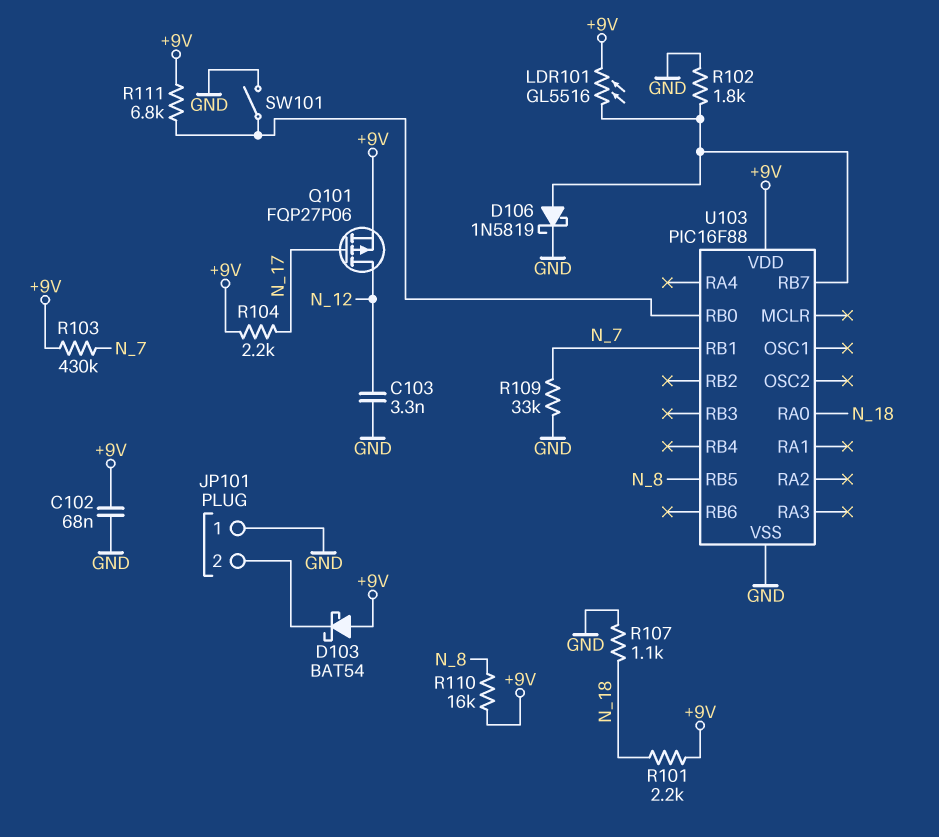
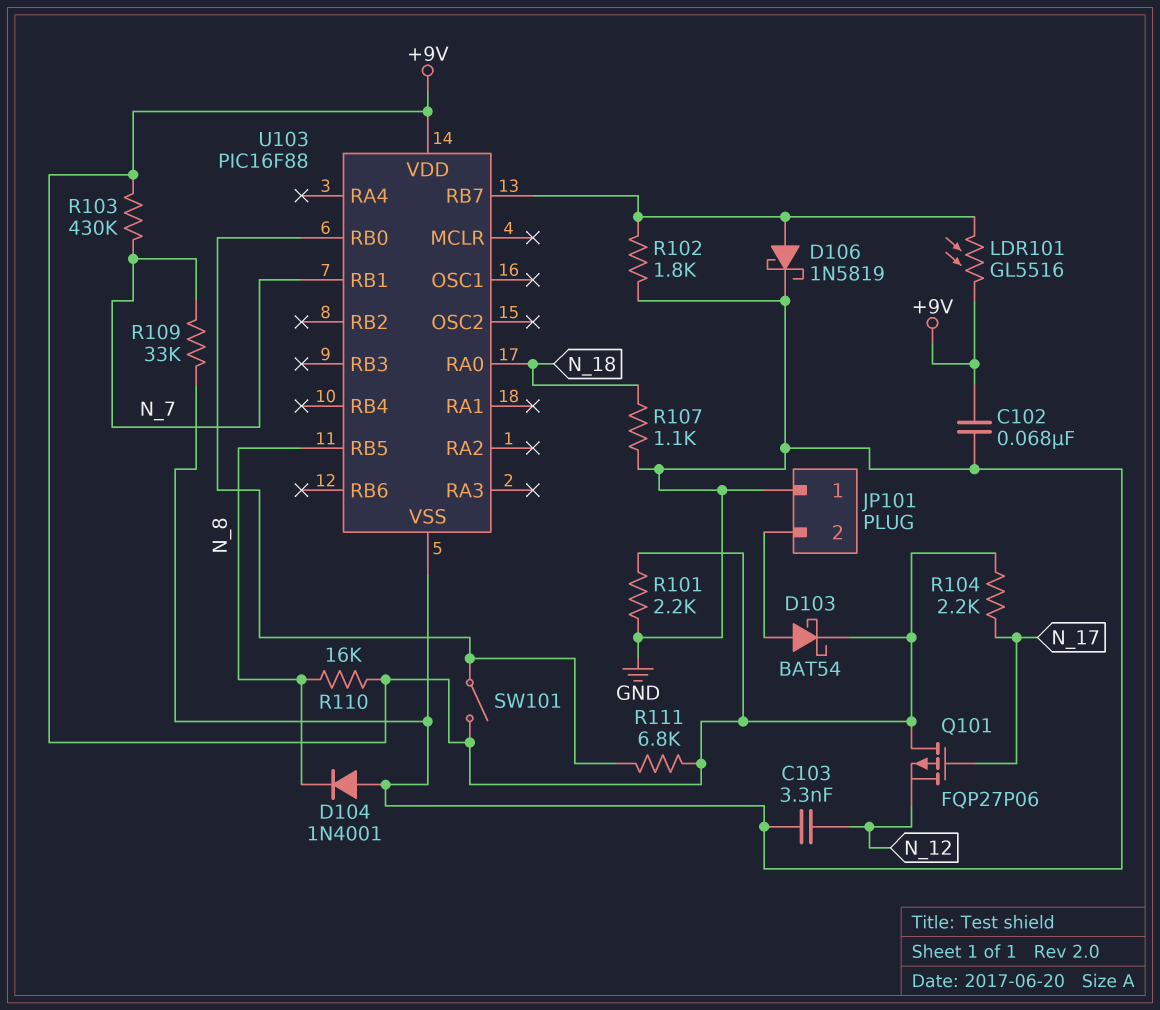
D103: schottky BAT54 (A +9V, K JP101/2) -> schottky BAT54 (A JP101/2, K +9V)
D104: none -> diode 1N4001 (A GND, K N_8)
Q101: PMOS FQP27P06 (G N_17, D N_12, S +9V) -> PMOS FQP27P06 (G N_17, D +9V, S N_12)
R101: 2.2k (+9V, N_18) -> 2.2k (+9V, GND)
SW101: switch (GND, U103/RB0) -> switch (+9V, U103/RB0)

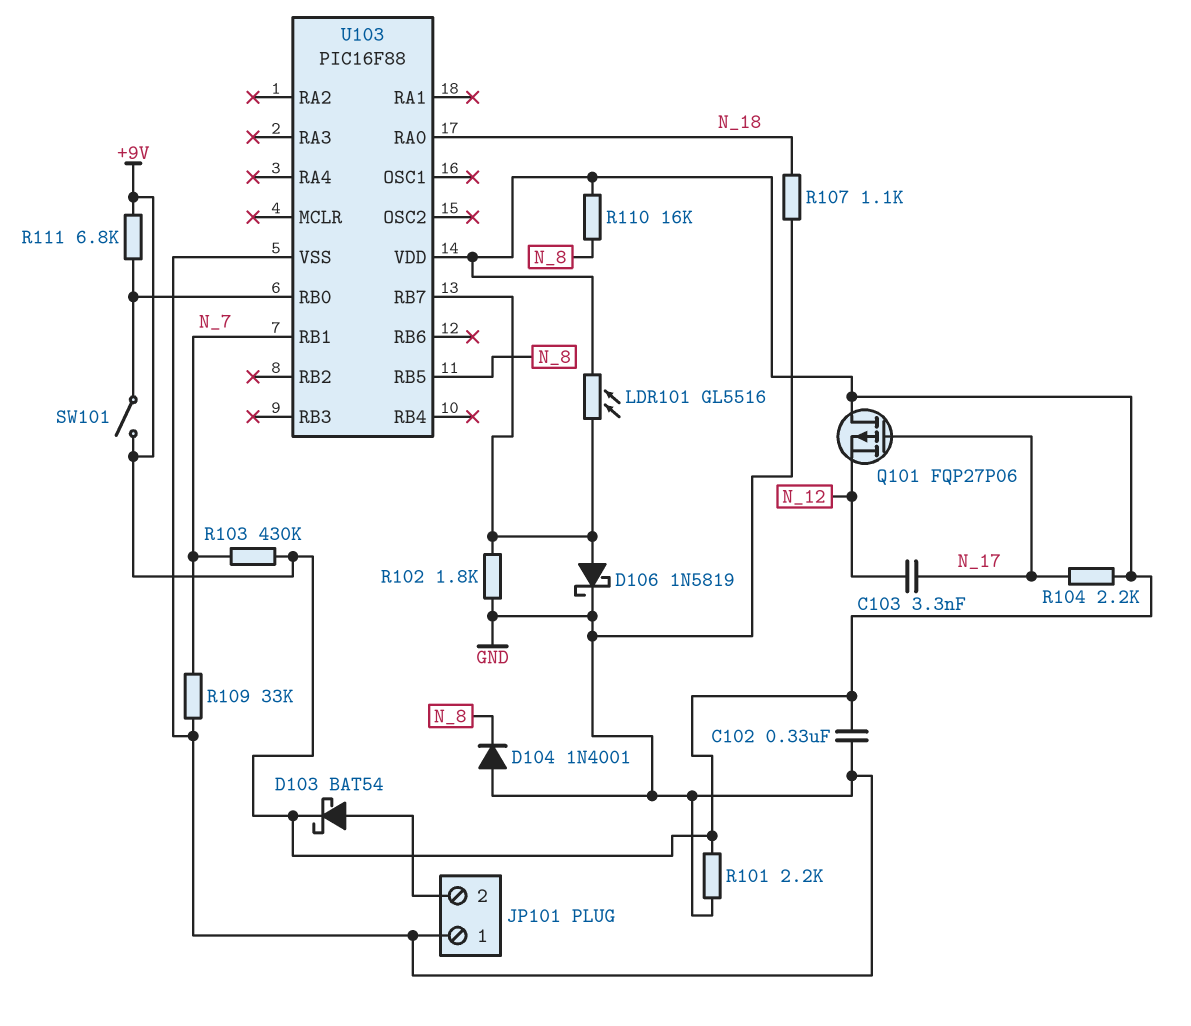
C102: 68nF (+9V, GND) -> 330nF (+9V, GND)
C103: 3.3nF (GND, N_12) -> 3.3nF (N_12, N_17)

